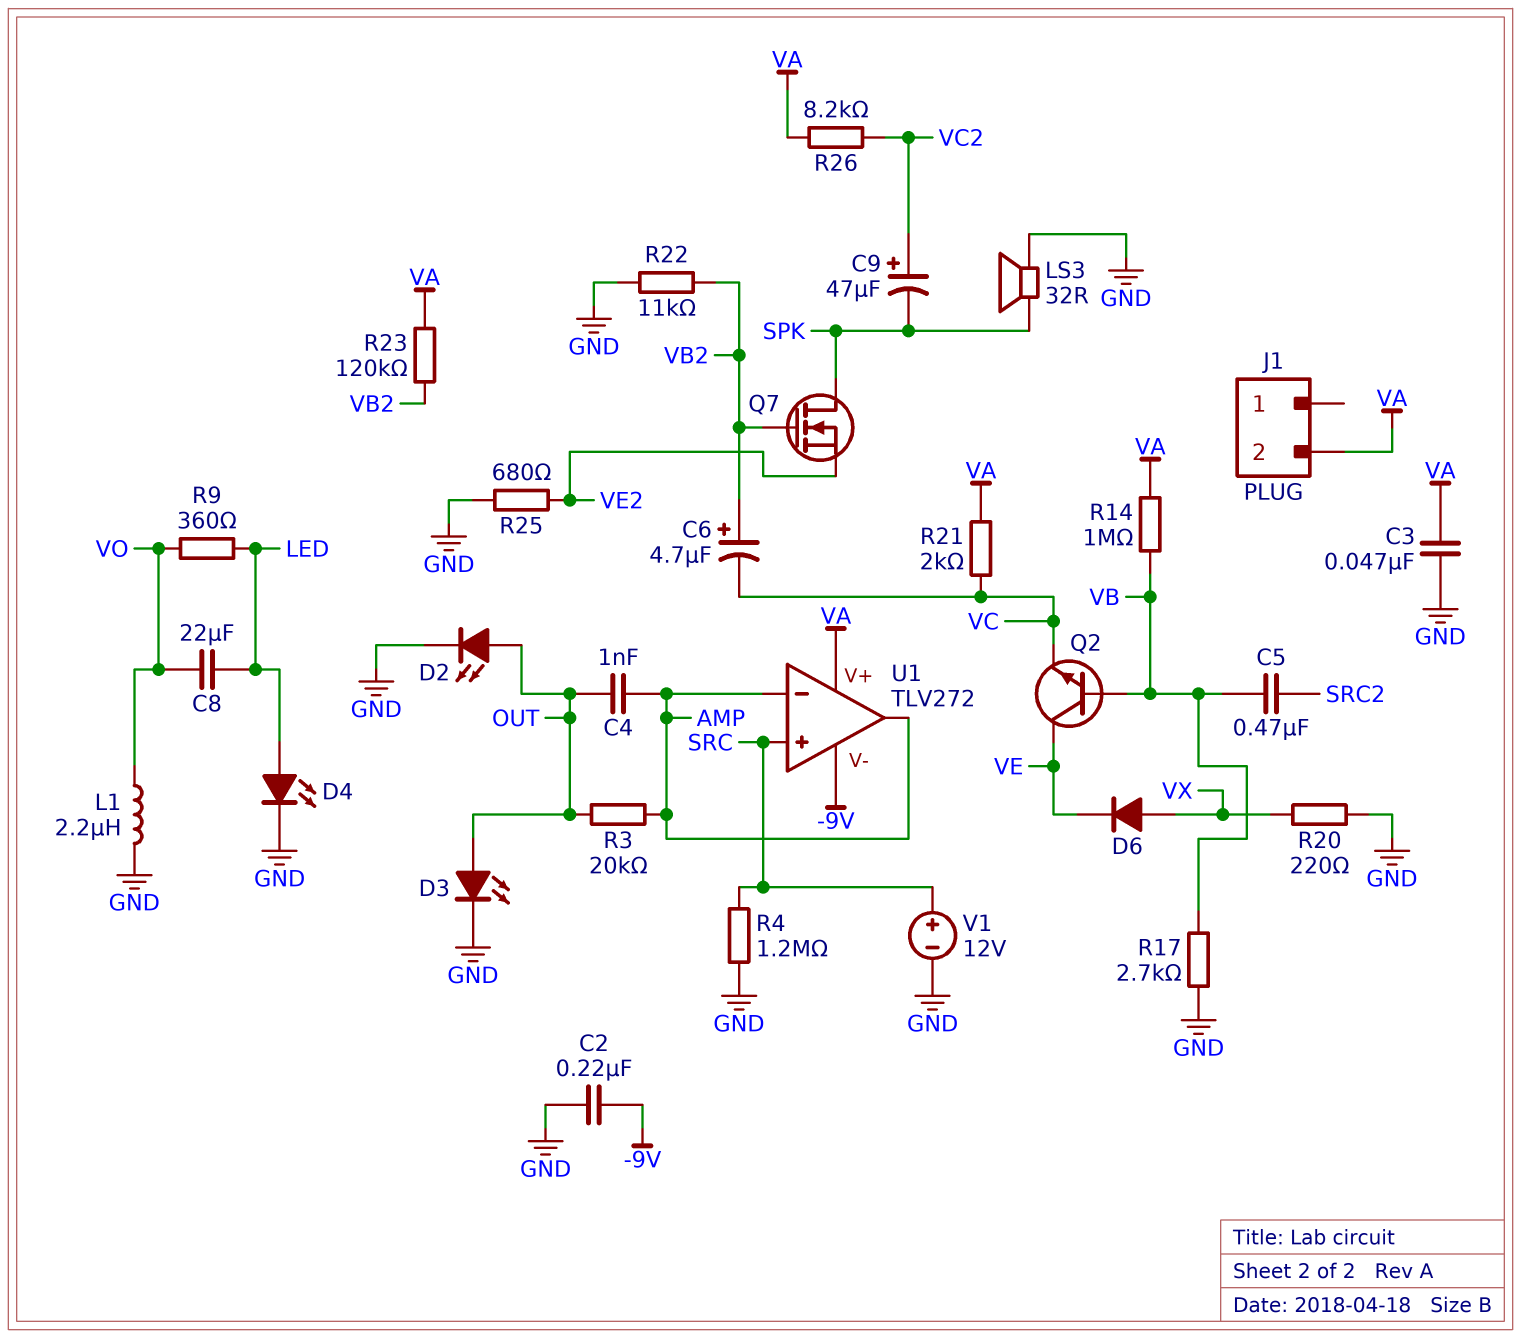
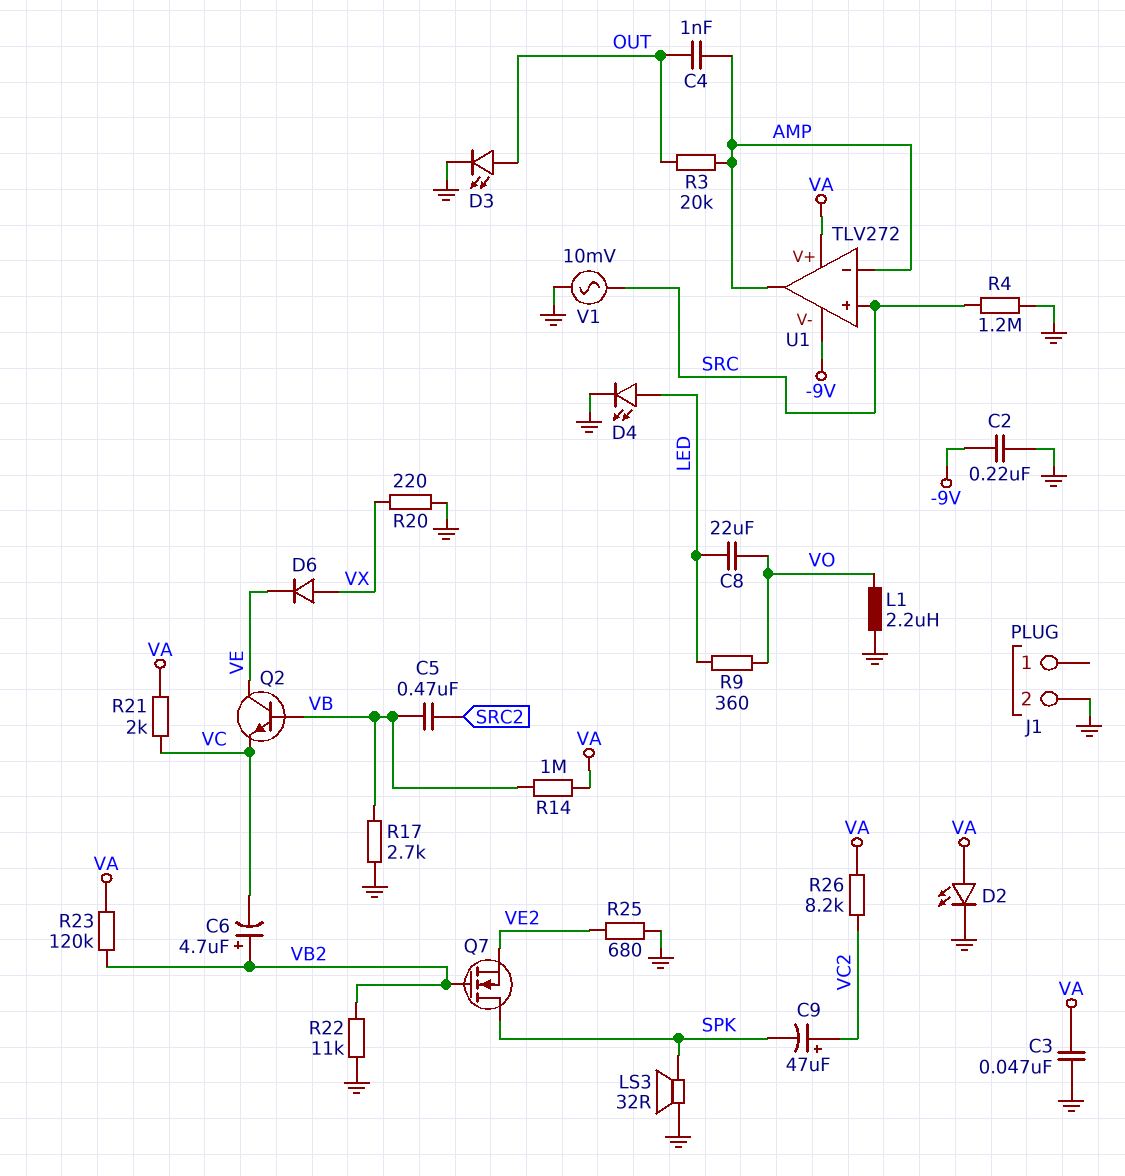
D2: LED (A OUT, K GND) -> LED (A VA, K GND)
J1 pin 2: VA -> GND
V1: 12V (plus SRC, minus GND) -> AC 10mV (GND, SRC)

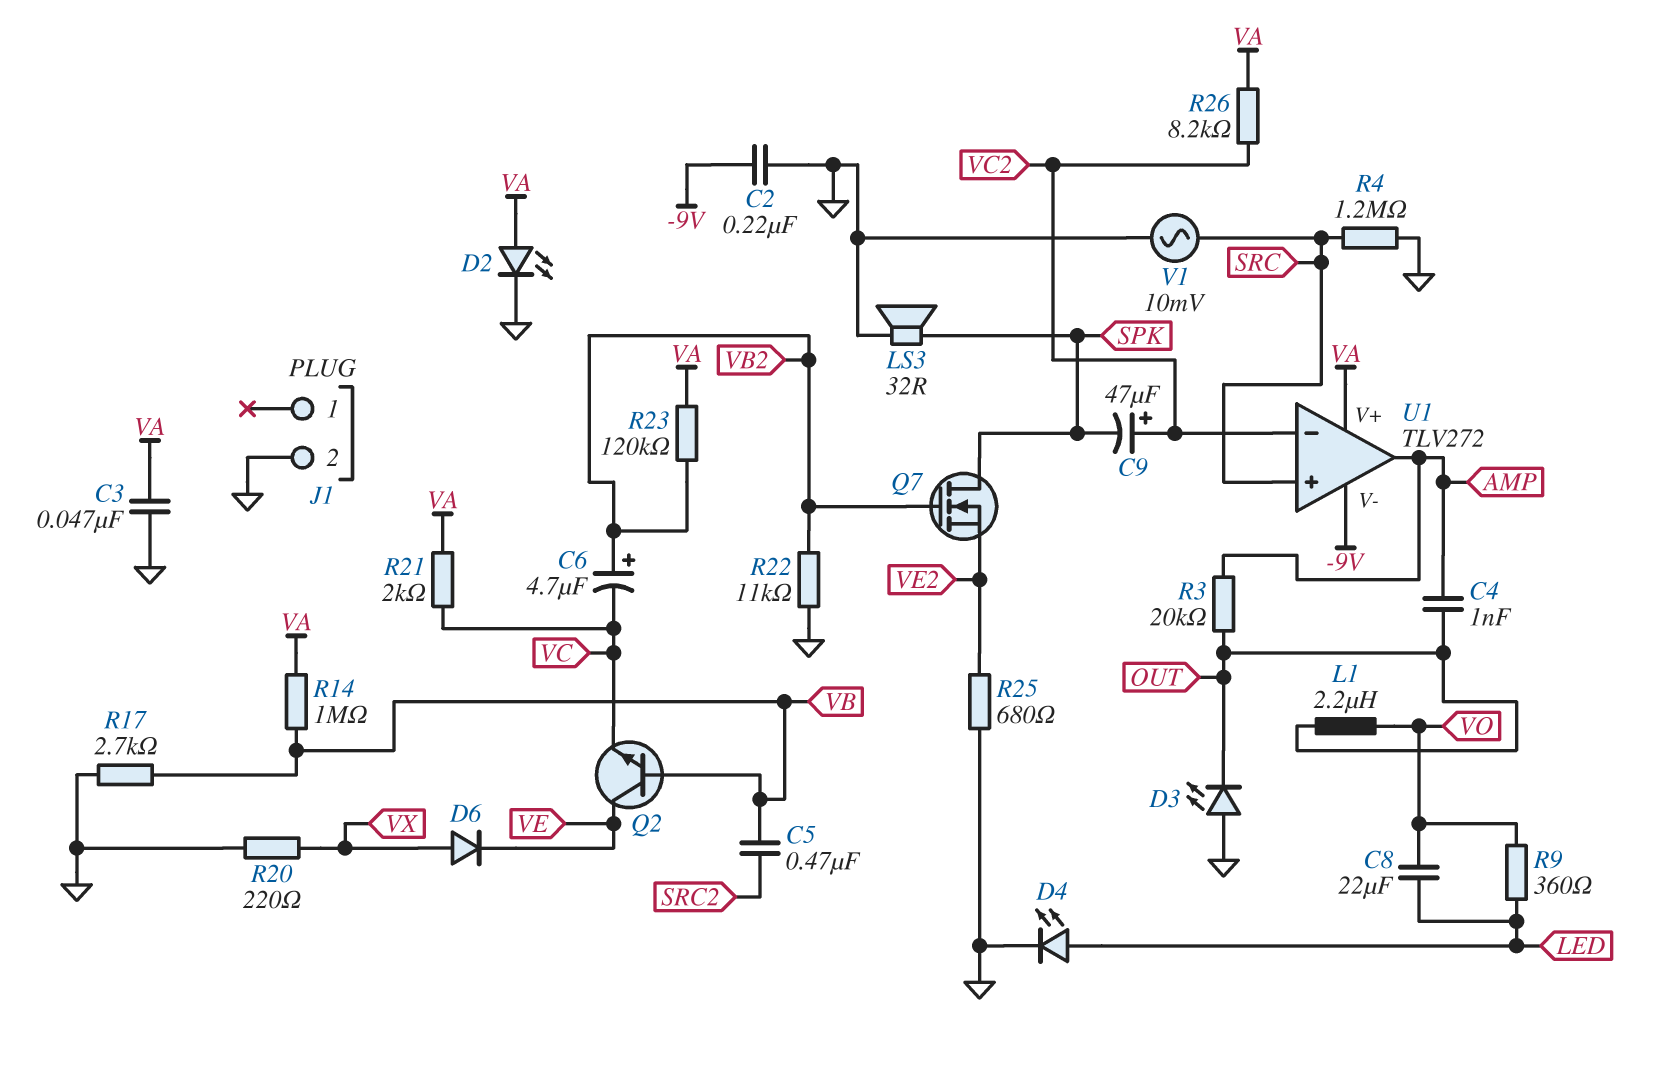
D3: LED (A OUT, K GND) -> LED (A GND, K OUT)
L1: 2.2uH (GND, VO) -> 2.2uH (OUT, VO)
U1 pin in-: AMP -> VC2

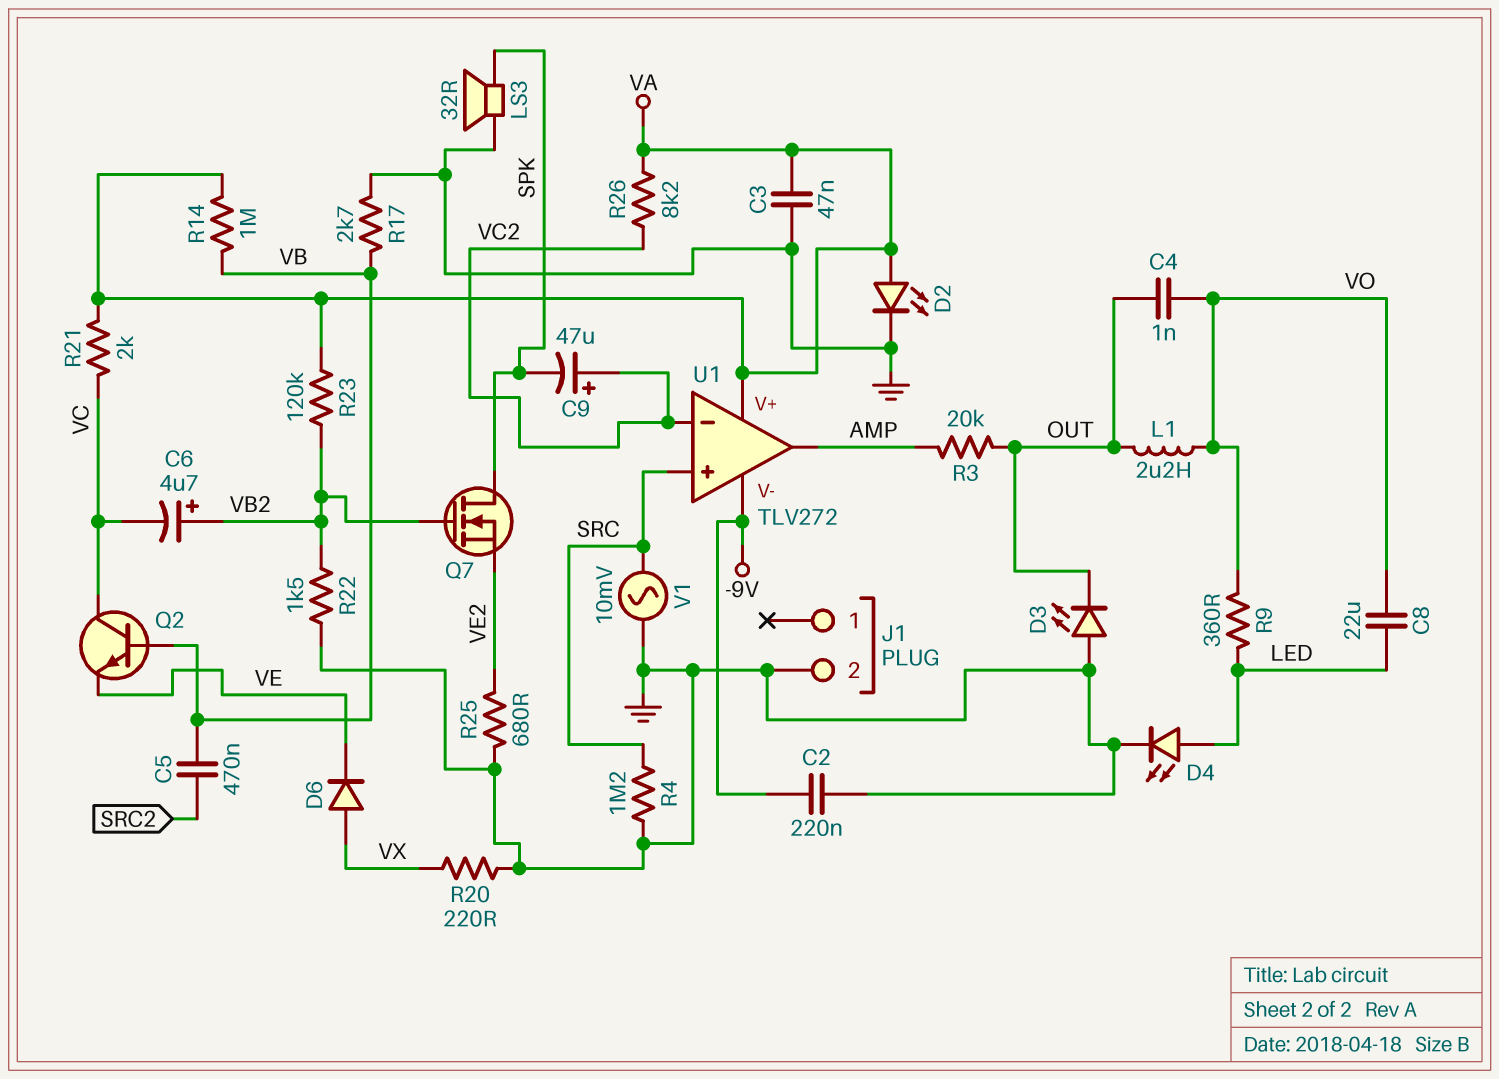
C4: 1nF (AMP, OUT) -> 1nF (OUT, VO)
Q2: NPN (B VB, C VE, E VC) -> NPN (B VB, C VC, E VE)
R22: 11k (GND, VB2) -> 1.5k (GND, VB2)

